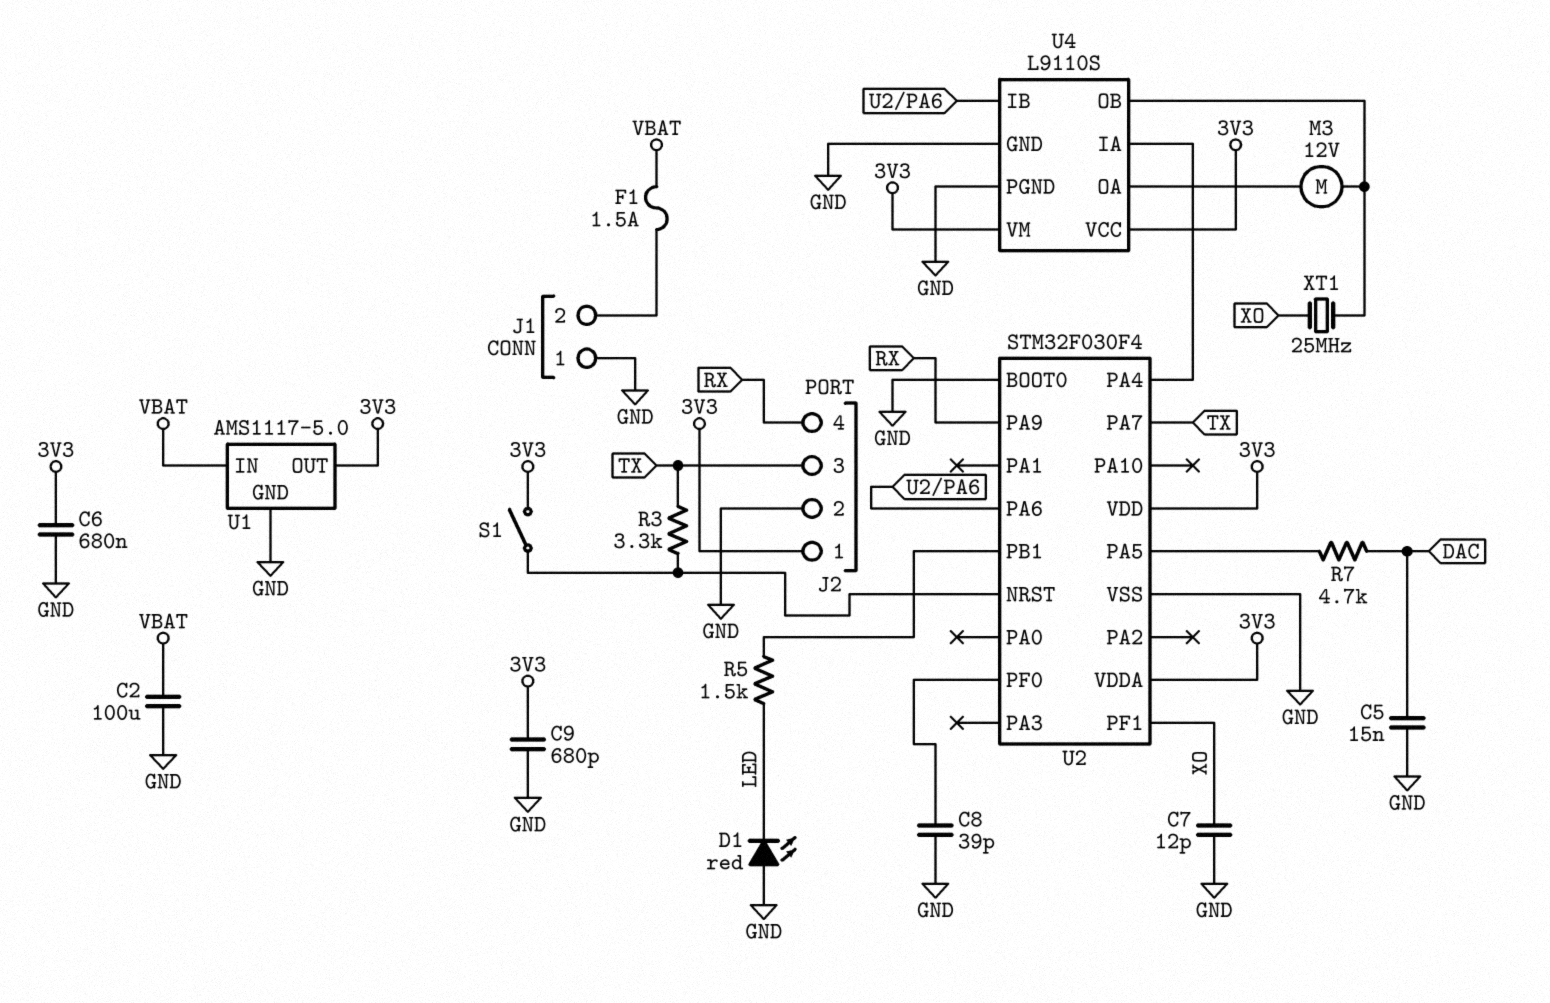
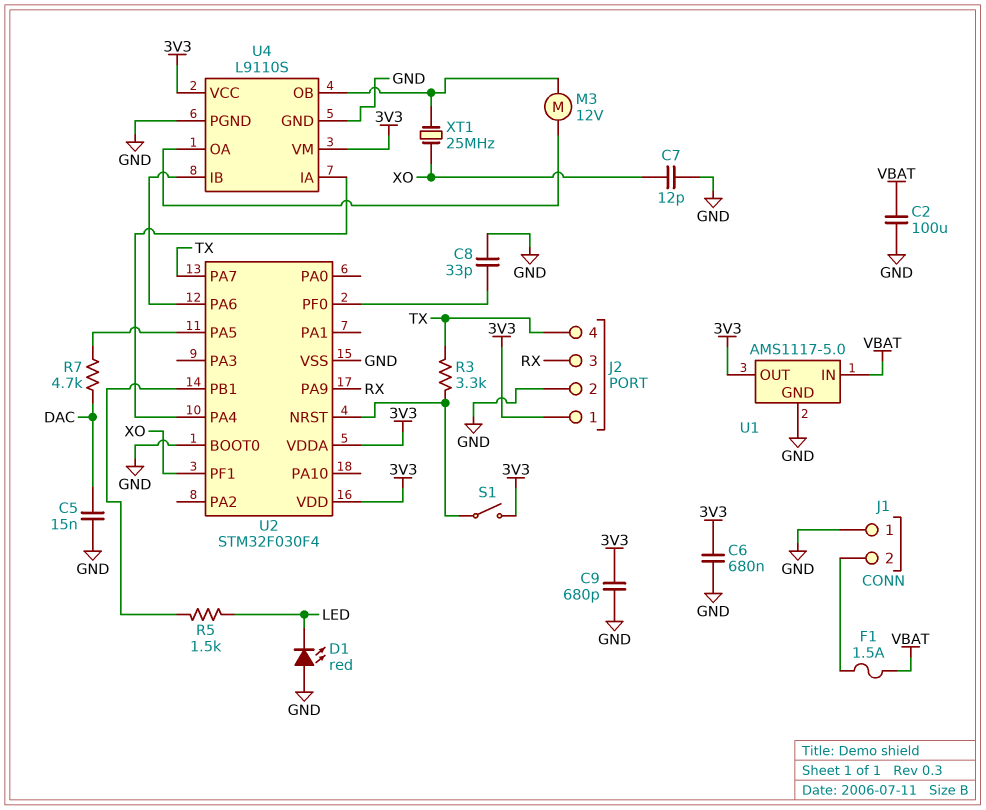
C8: 39pF (GND, U2/PF0) -> 33pF (GND, U2/PF0)
J2 pin 3: TX -> RX
J2 pin 4: RX -> TX

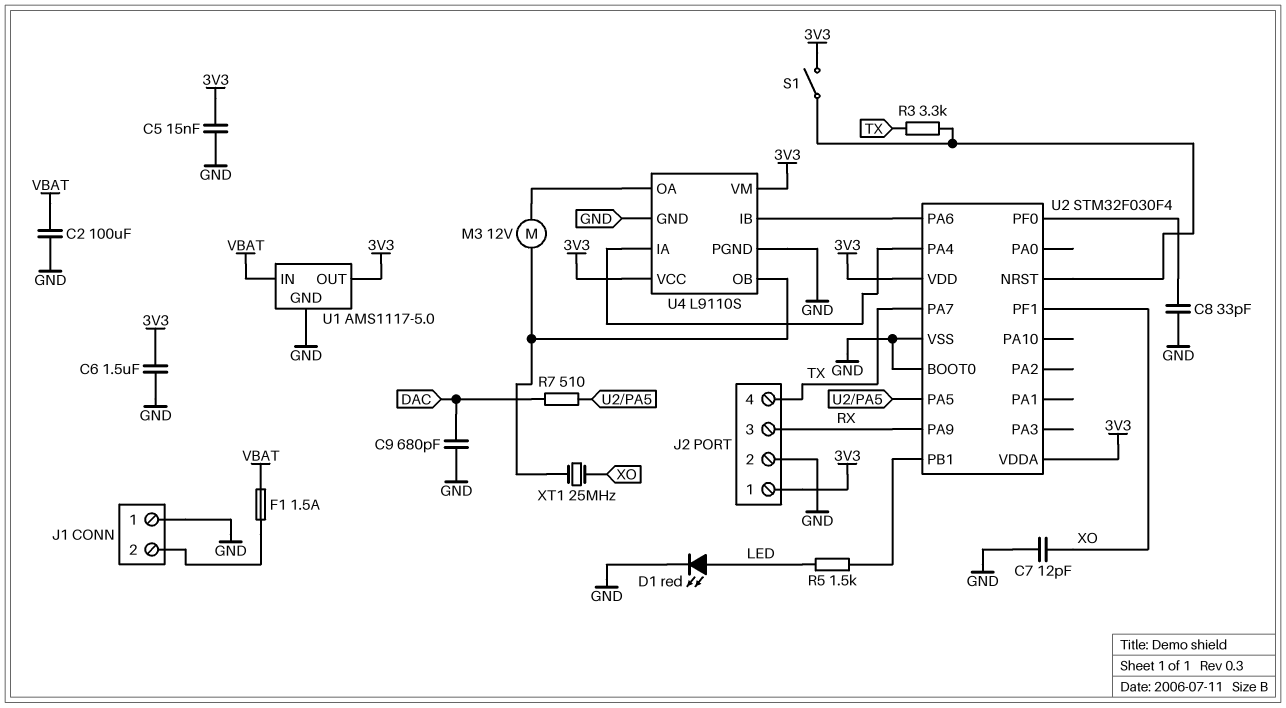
C5: 15nF (DAC, GND) -> 15nF (3V3, GND)
C6: 680nF (3V3, GND) -> 1.5uF (3V3, GND)
C9: 680pF (3V3, GND) -> 680pF (DAC, GND)
D1: LED red (A GND, K LED) -> LED red (A LED, K GND)
R7: 4.7k (DAC, U2/PA5) -> 510 (DAC, U2/PA5)

